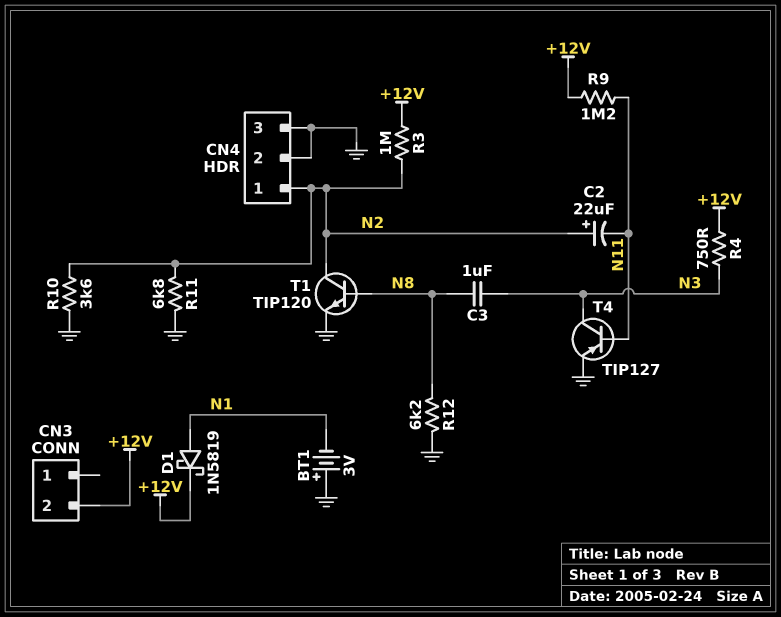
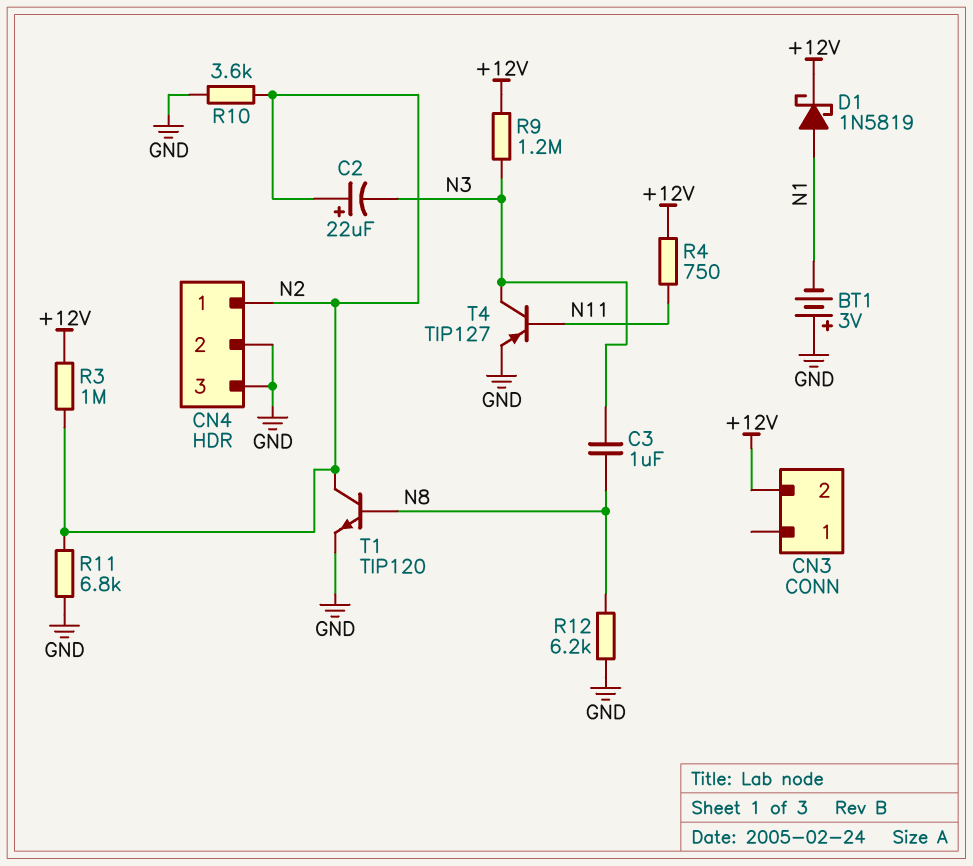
C2: 22uF (plus N2, minus N11) -> 22uF (plus N2, minus N3)
R4: 750 (+12V, N3) -> 750 (+12V, N11)
R9: 1.2M (+12V, N11) -> 1.2M (+12V, N3)

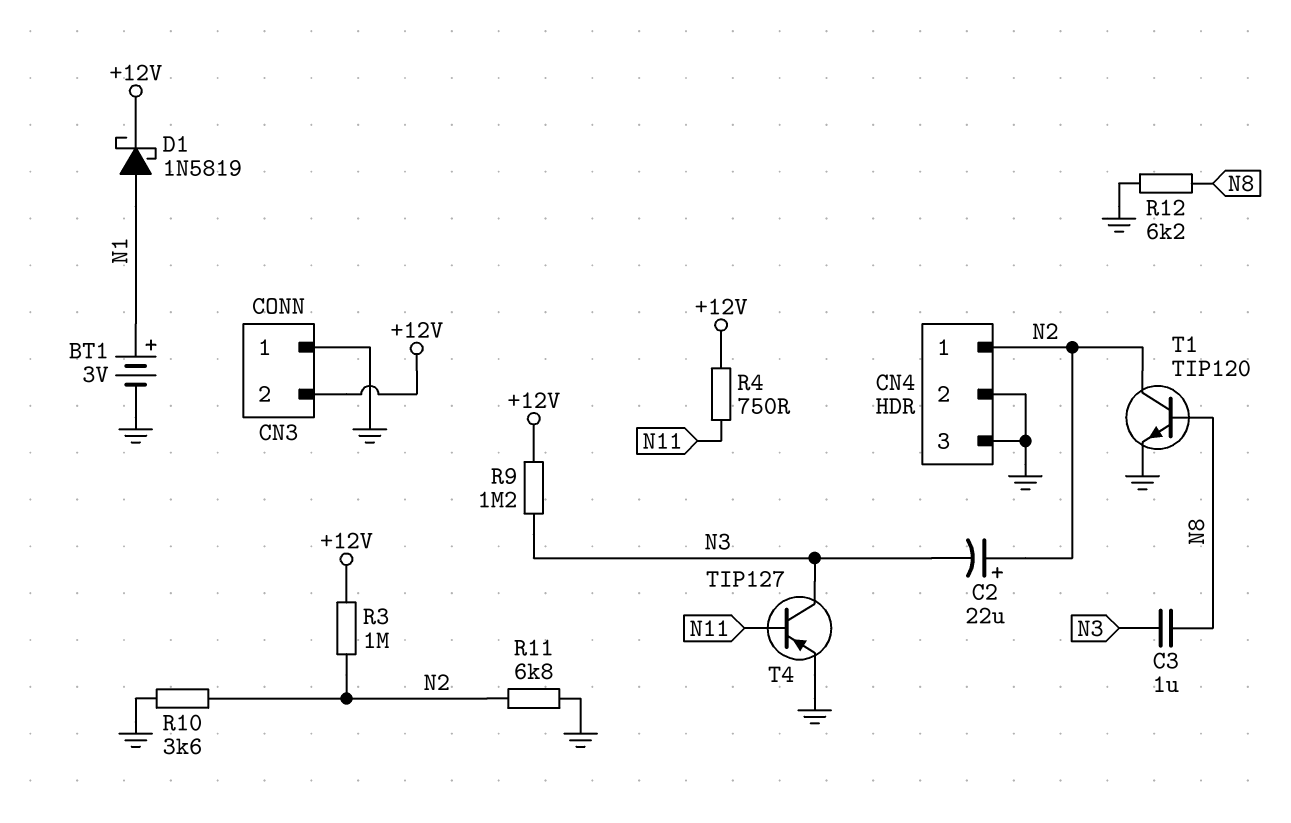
BT1: 3V (plus GND, minus N1) -> 3V (plus N1, minus GND)
CN3 pin 1: none -> GND

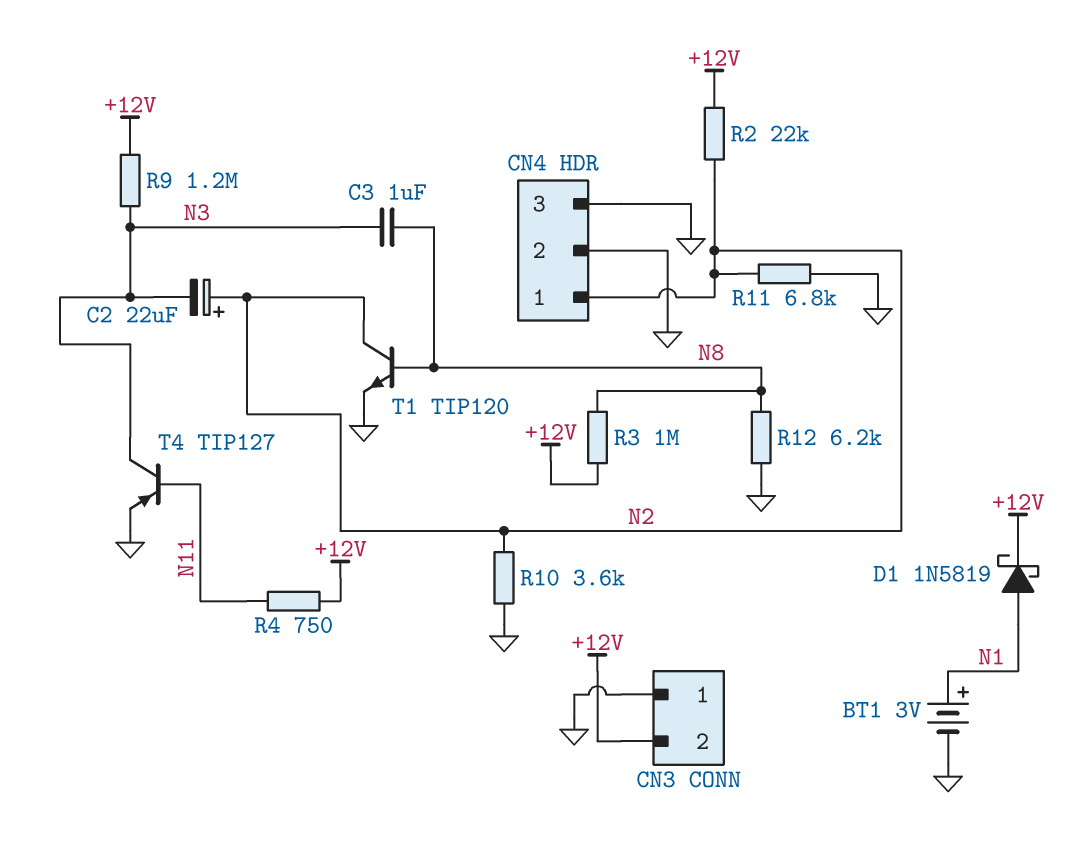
R2: none -> 22k (+12V, N2)
R3: 1M (+12V, N2) -> 1M (+12V, N8)

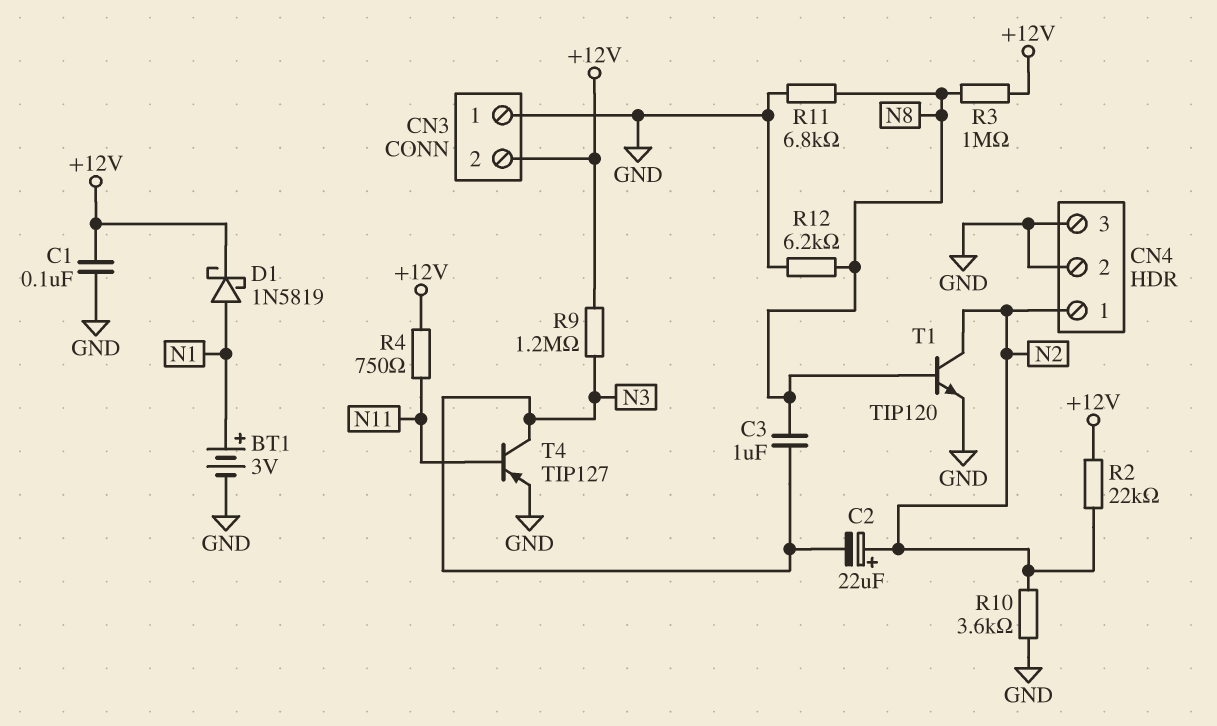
C1: none -> 100nF (+12V, GND)
R11: 6.8k (GND, N2) -> 6.8k (GND, N8)

